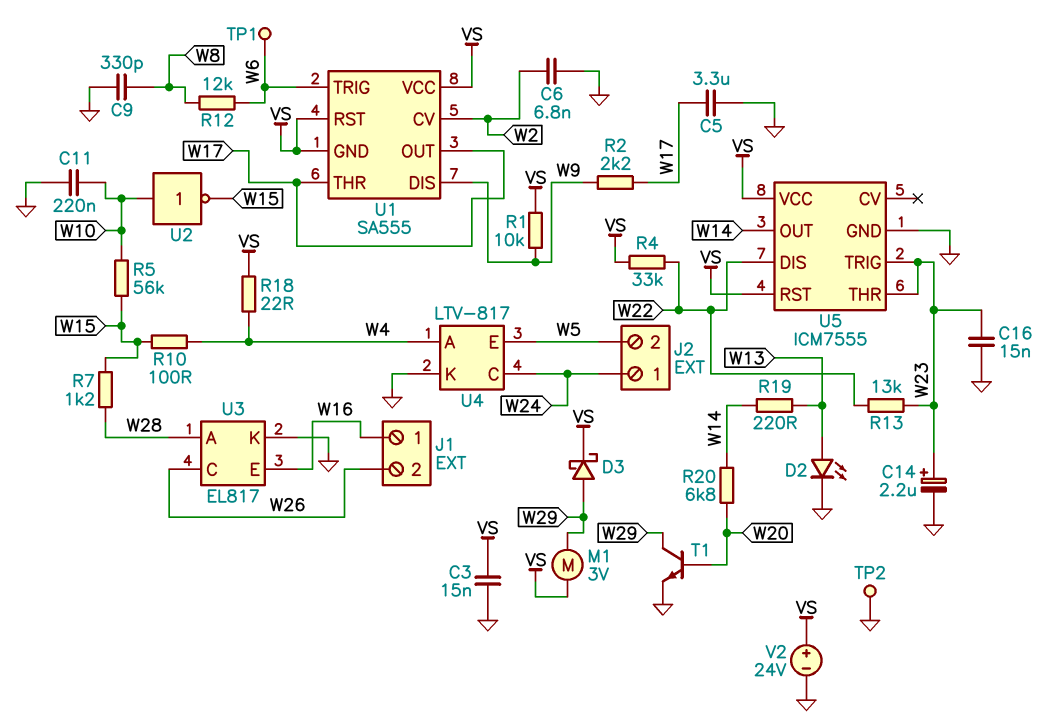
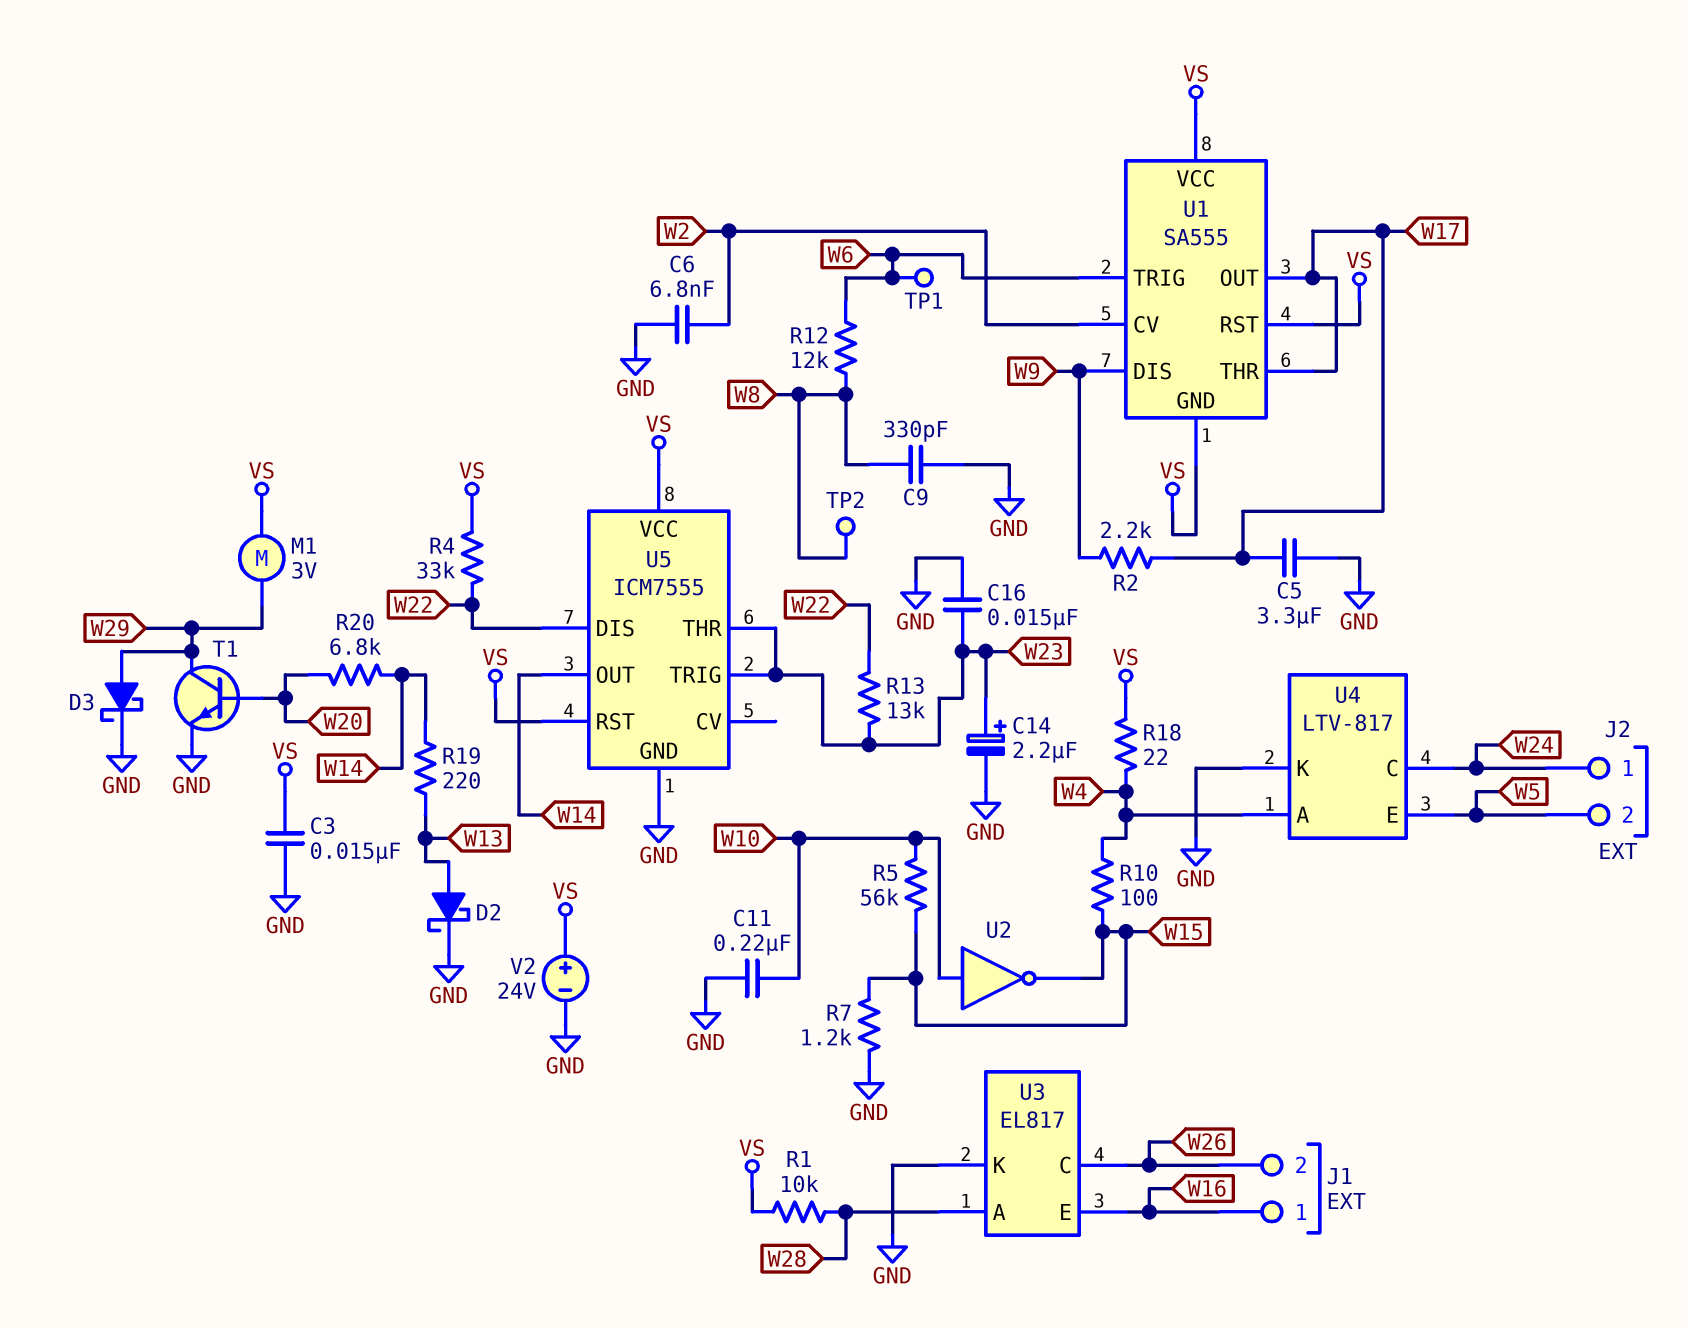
D2: LED (A W13, K GND) -> schottky (A W13, K GND)
D3: schottky (A W29, K VS) -> schottky (A W29, K GND)
R1: 10k (VS, W9) -> 10k (VS, W28)
R7: 1.2k (W15, W28) -> 1.2k (GND, W15)
TP2: test point (GND) -> test point (W8)

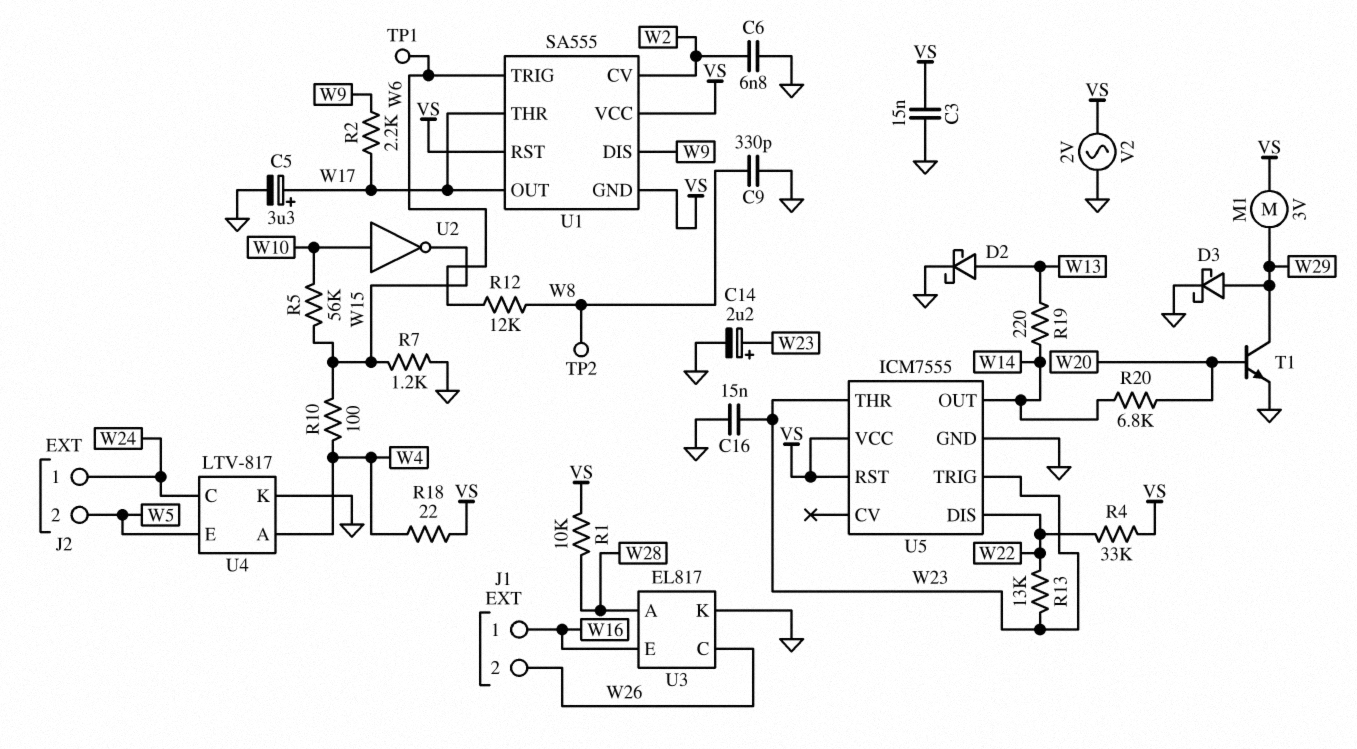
C5: 3.3uF (GND, W17) -> 3.3uF (plus W17, minus GND)
C11: 220nF (GND, W10) -> none
V2: 24V (plus VS, minus GND) -> AC 2V (GND, VS)

